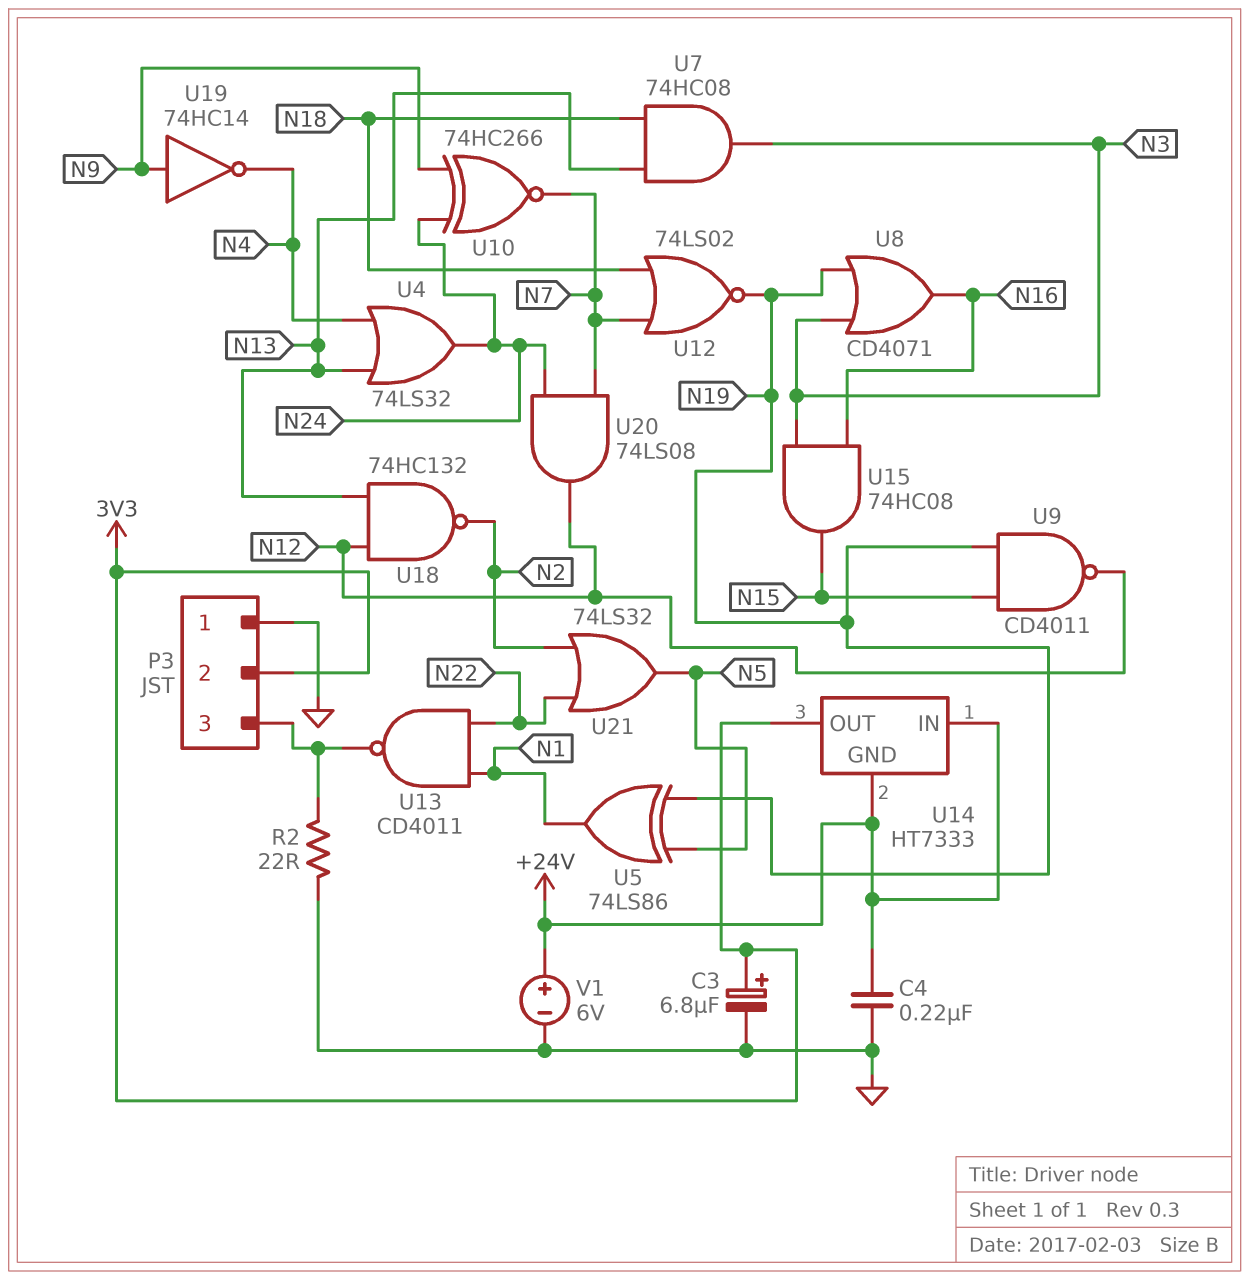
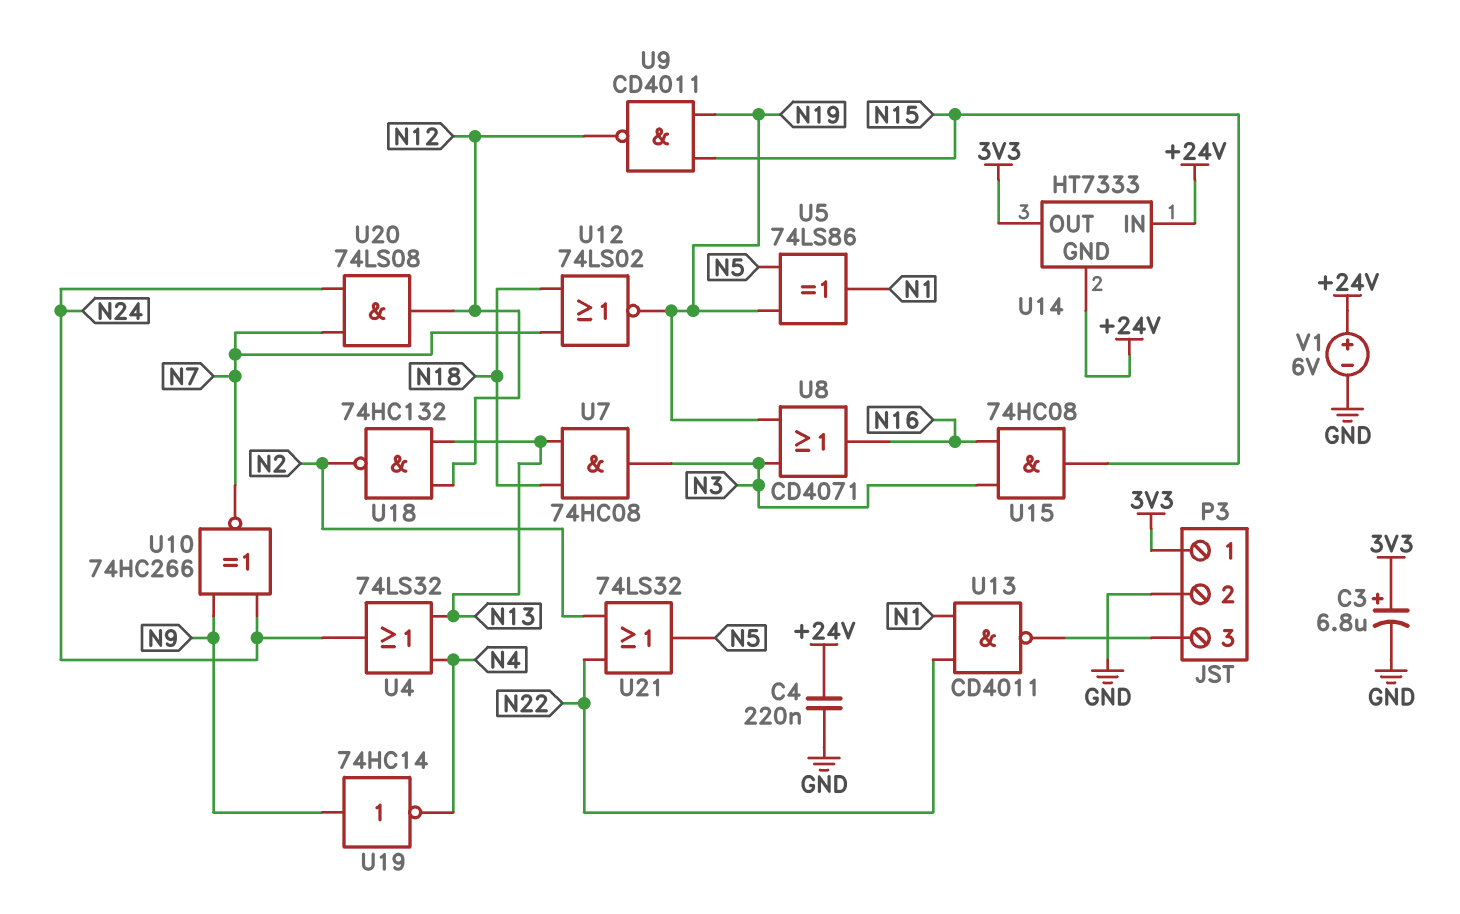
P3 pin 1: GND -> 3V3
P3 pin 2: 3V3 -> GND
R2: 22 (GND, P3/3) -> none

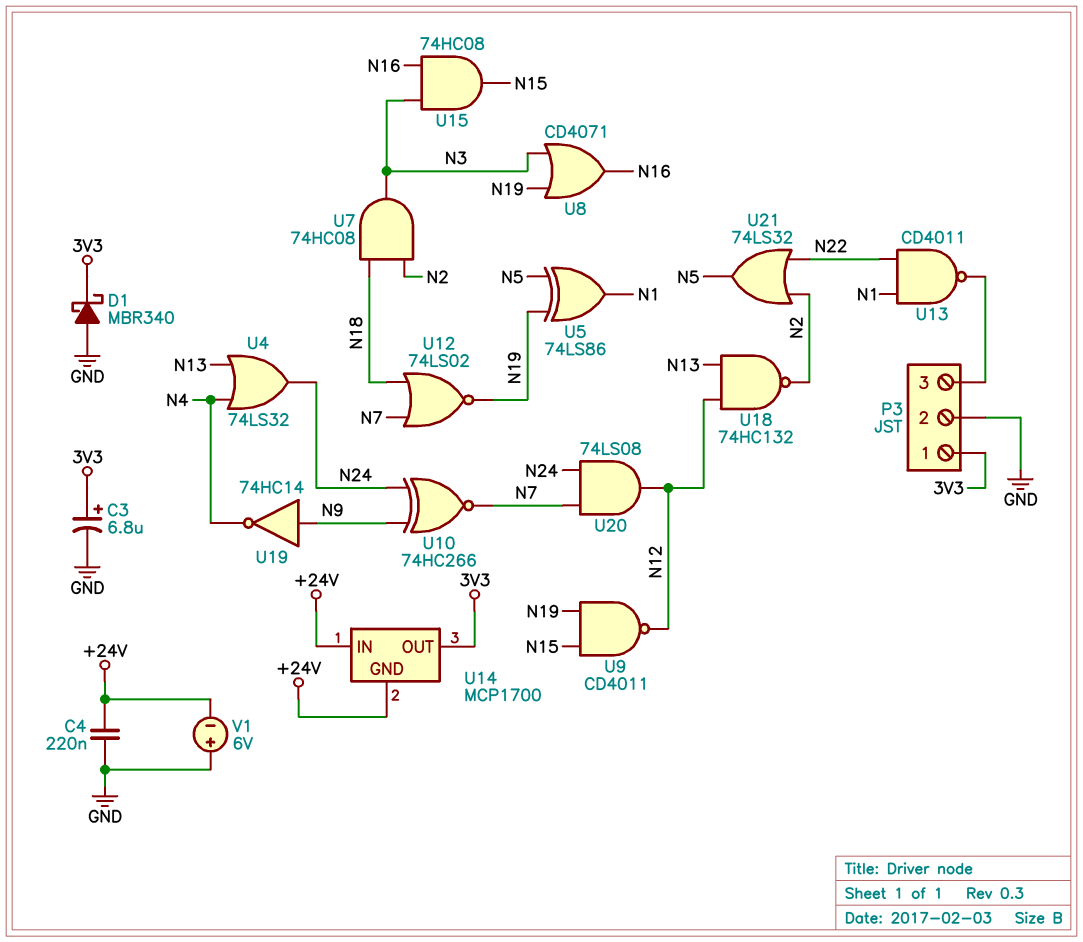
D1: none -> schottky MBR340 (A GND, K 3V3)
U7: AND 74HC08 (in N13, in N18, out N3) -> AND 74HC08 (in N2, in N18, out N3)
U14: HT7333 -> MCP1700
V1: 6V (plus +24V, minus GND) -> 6V (plus GND, minus +24V)

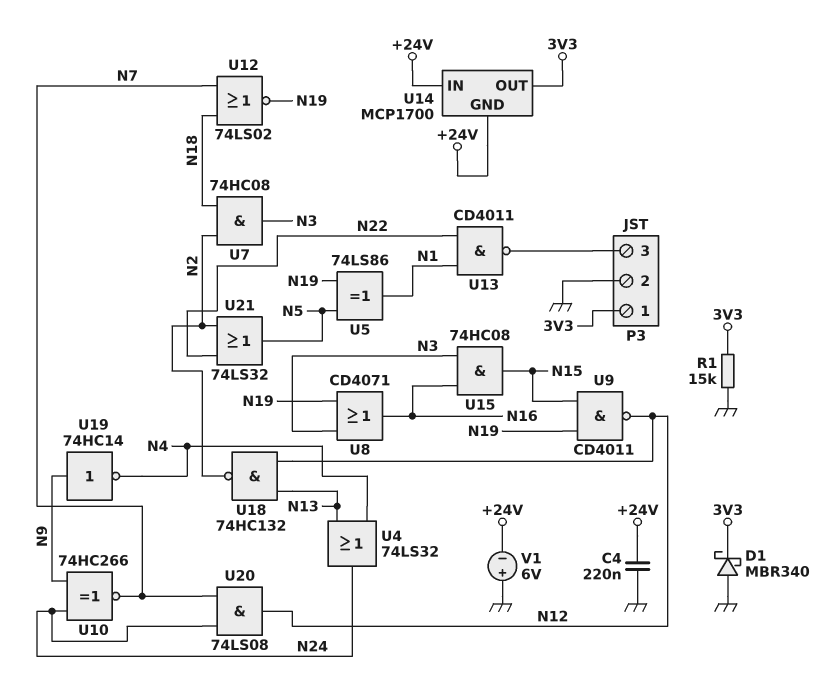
C3: 6.8uF (plus 3V3, minus GND) -> none
R1: none -> 15k (3V3, GND)

